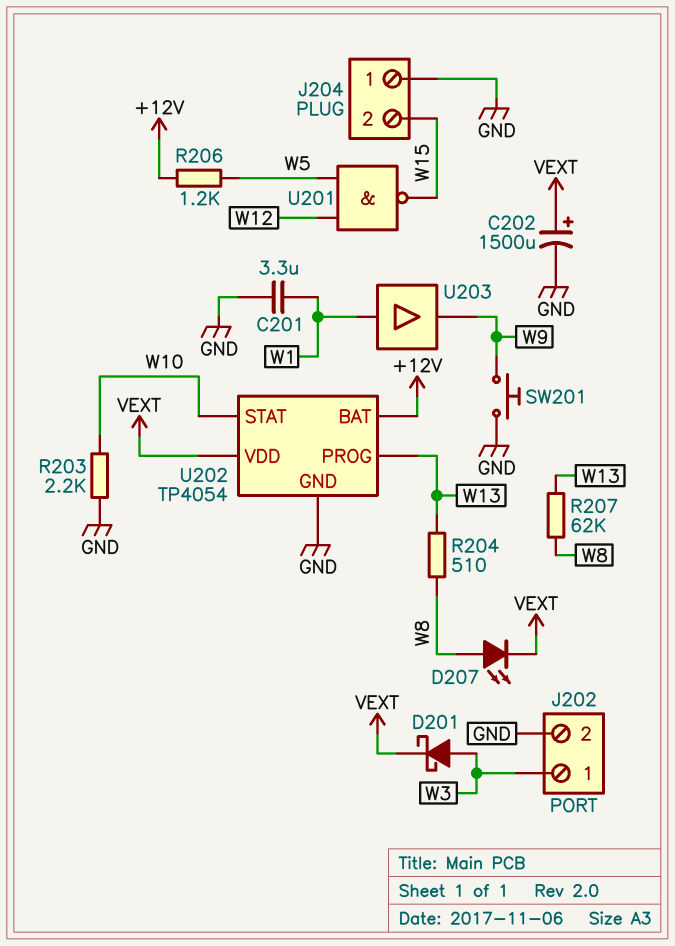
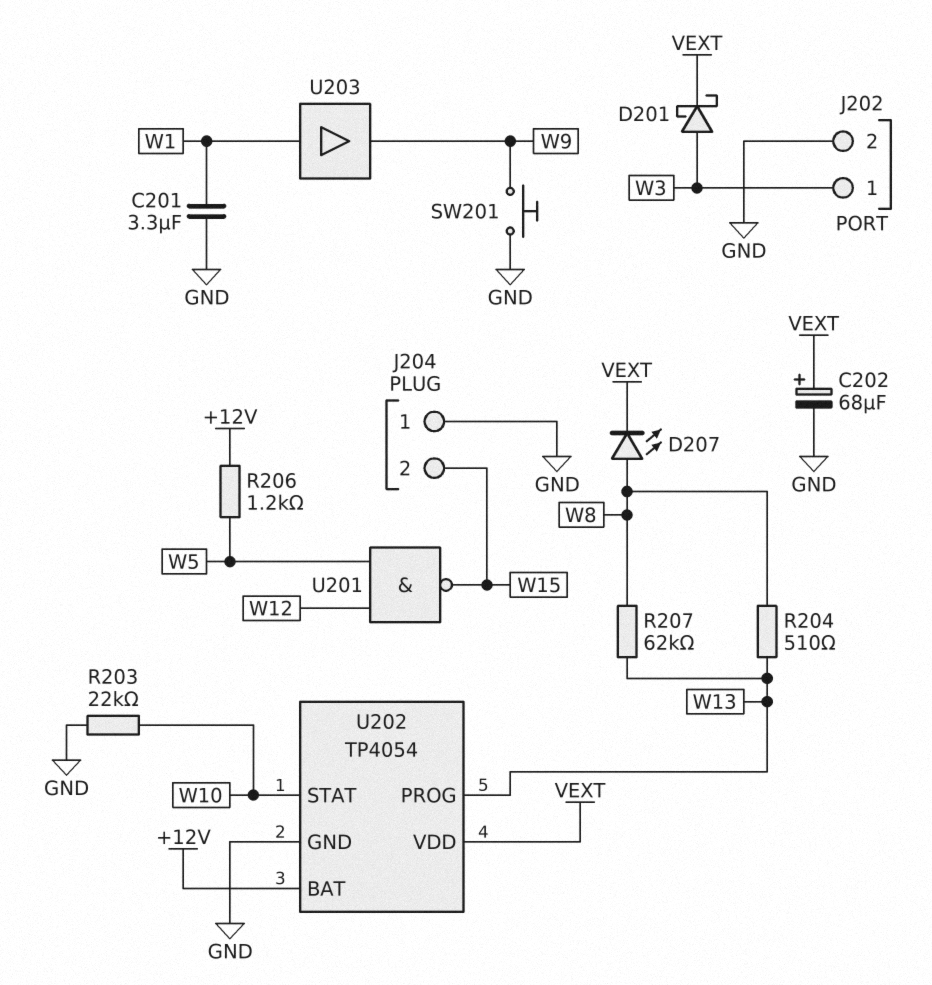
C202: 1500uF (plus VEXT, minus GND) -> 68uF (plus VEXT, minus GND)
R203: 2.2k (GND, W10) -> 22k (GND, W10)

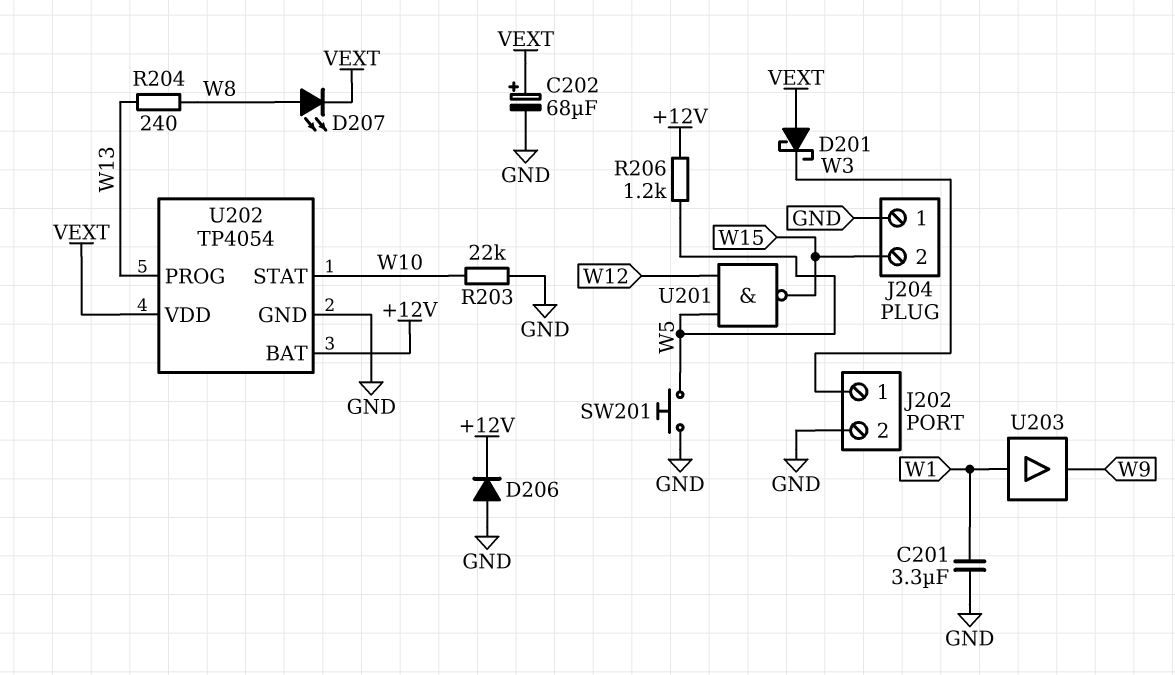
D201: schottky (A W3, K VEXT) -> schottky (A VEXT, K W3)
D206: none -> diode (A GND, K +12V)
R204: 510 (W8, W13) -> 240 (W8, W13)
R207: 62k (W8, W13) -> none
SW201: button (GND, W9) -> button (GND, W5)

